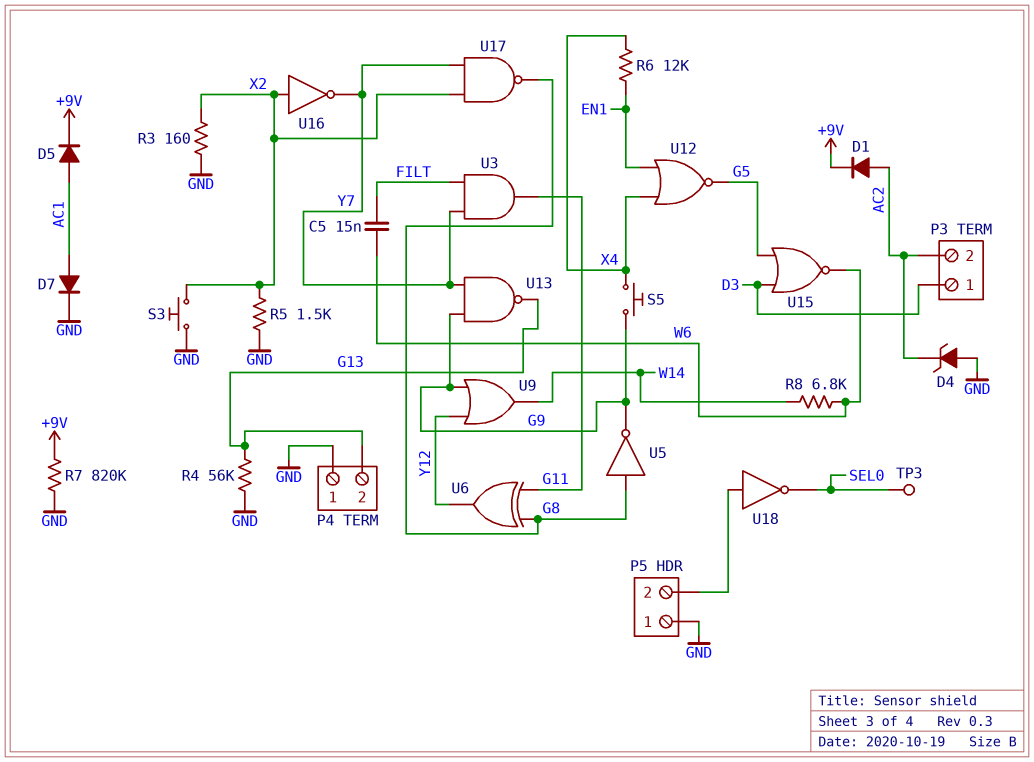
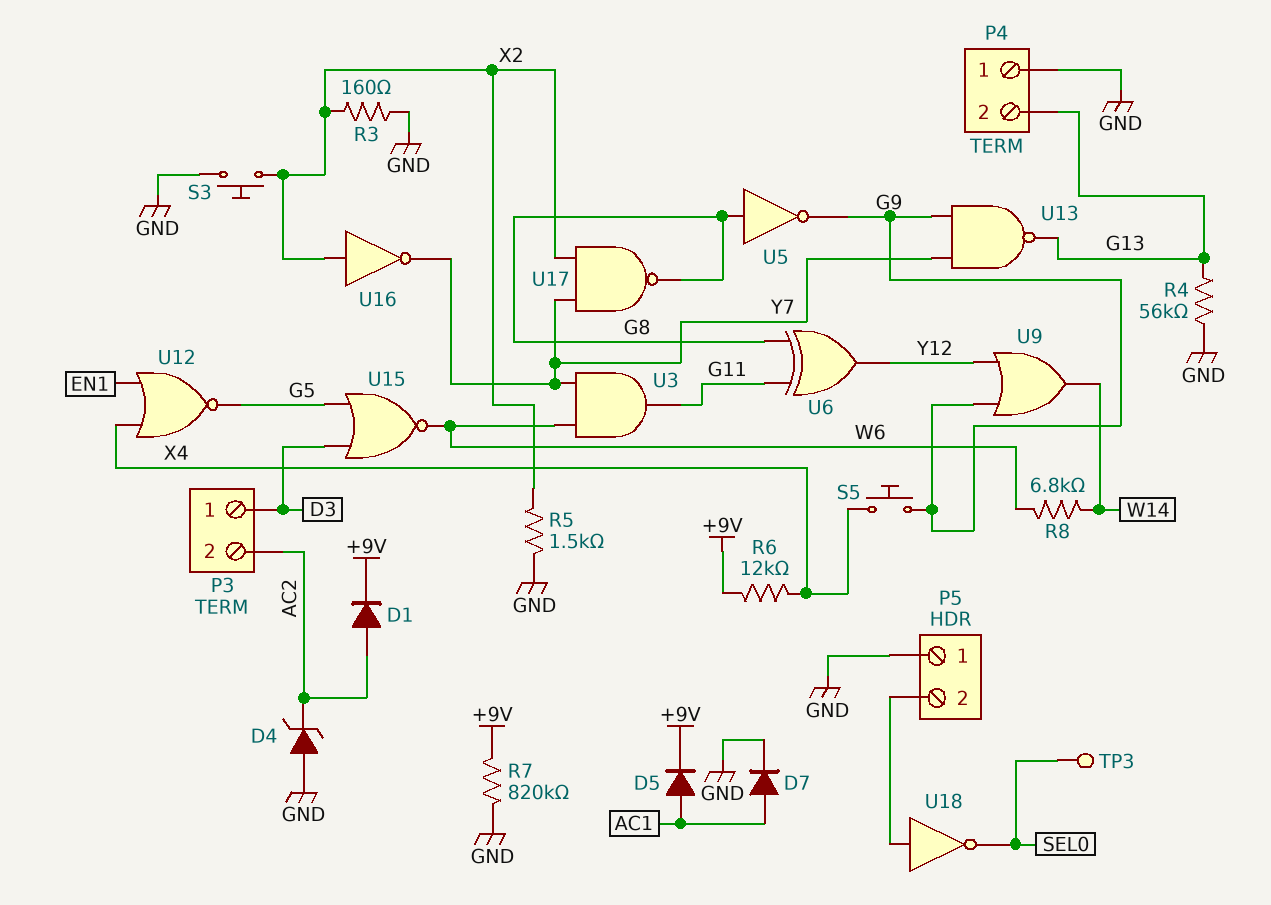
C5: 15nF (FILT, W6) -> none
R6: 12k (EN1, X4) -> 12k (+9V, X4)
U3: AND (in FILT, in Y7, out G11) -> AND (in W6, in Y7, out G11)

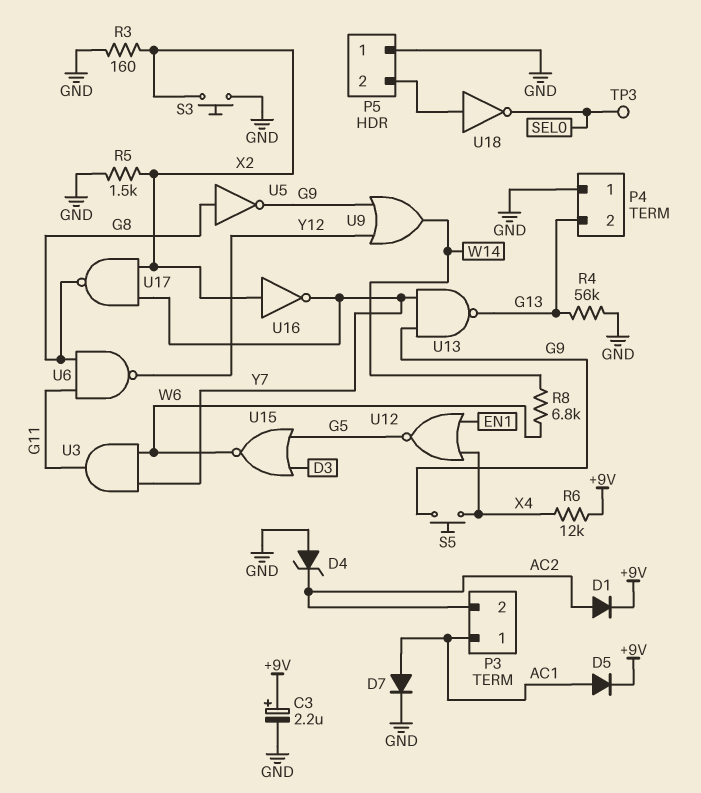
C3: none -> 2.2uF (plus +9V, minus GND)
P3 pin 1: D3 -> AC1
R7: 820k (+9V, GND) -> none
U6: XOR (in G8, in G11, out Y12) -> NAND (in G8, in G11, out Y12)

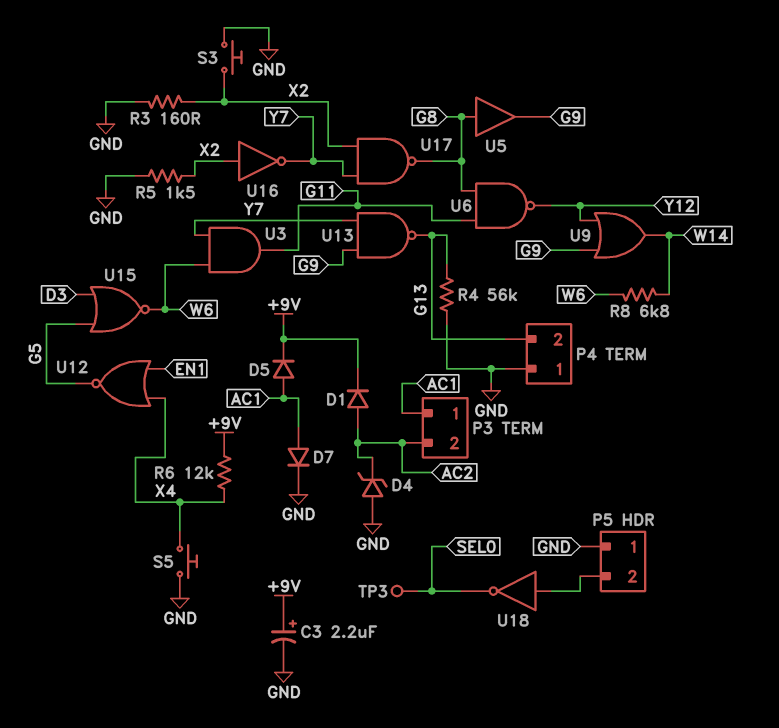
S5: button (G9, X4) -> button (GND, X4)
U5: NOT (in G8, out G9) -> buffer (in G8, out G9)

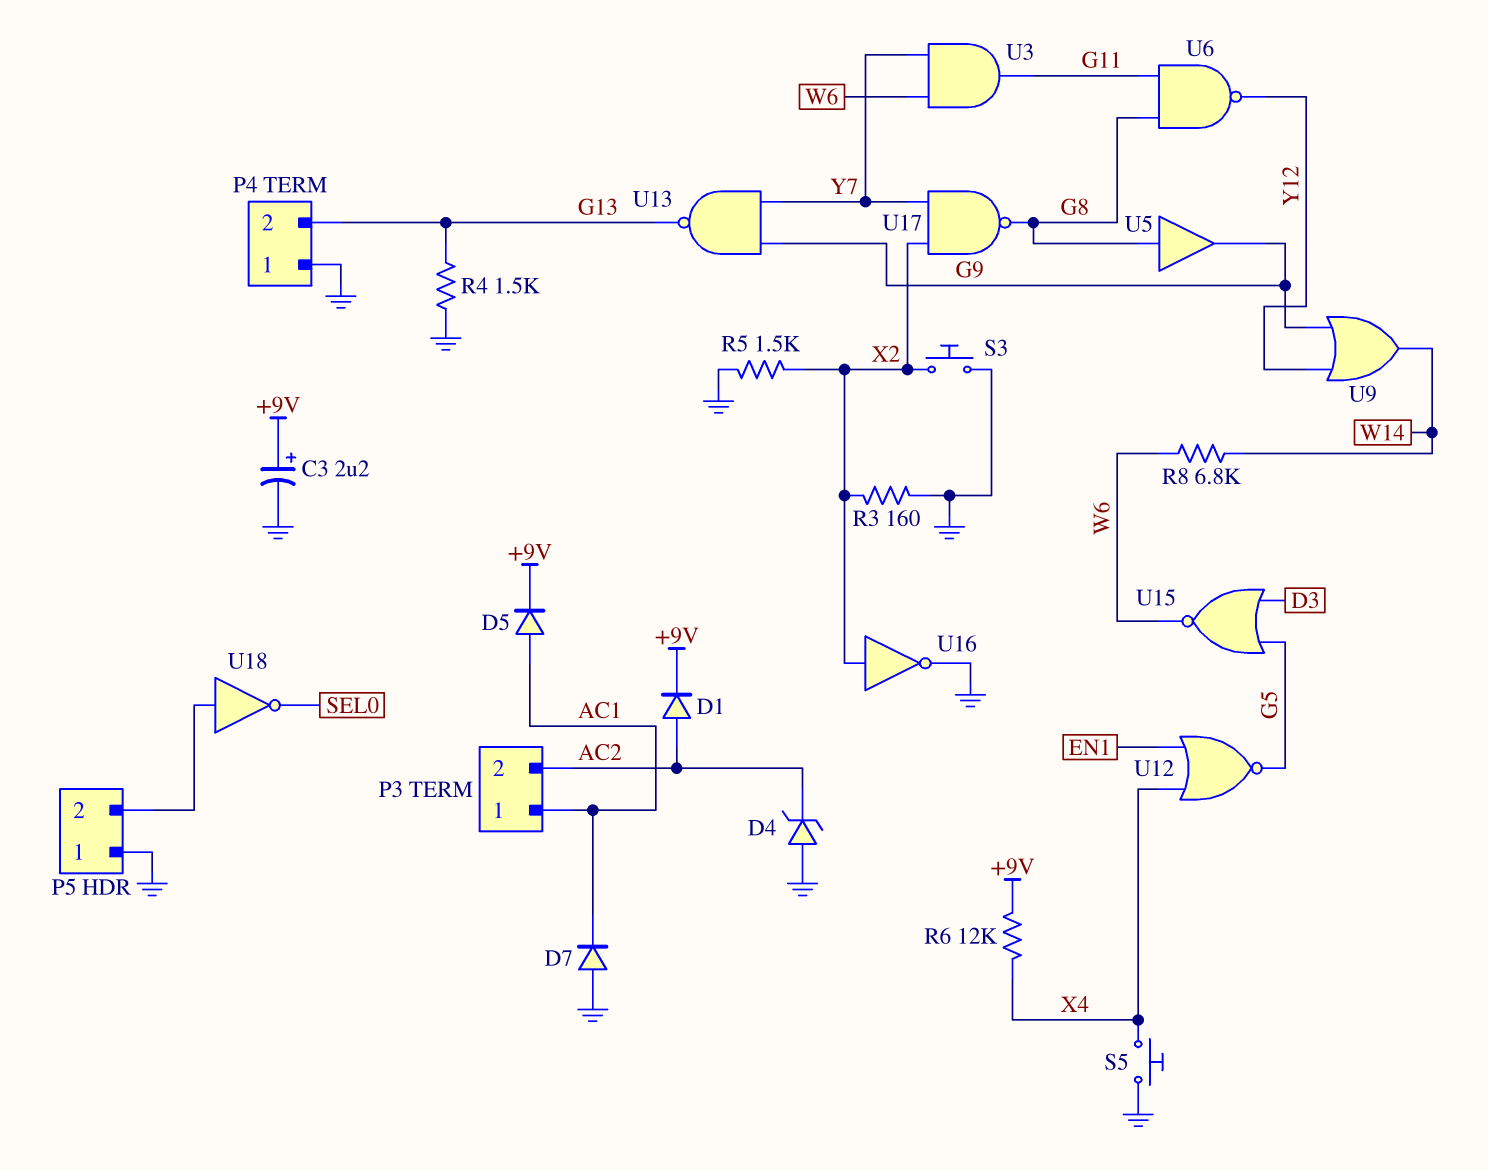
D7: diode (A AC1, K GND) -> diode (A GND, K AC1)
R4: 56k (G13, GND) -> 1.5k (G13, GND)
TP3: test point (SEL0) -> none
U16: NOT (in X2, out Y7) -> NOT (in X2, out GND)

